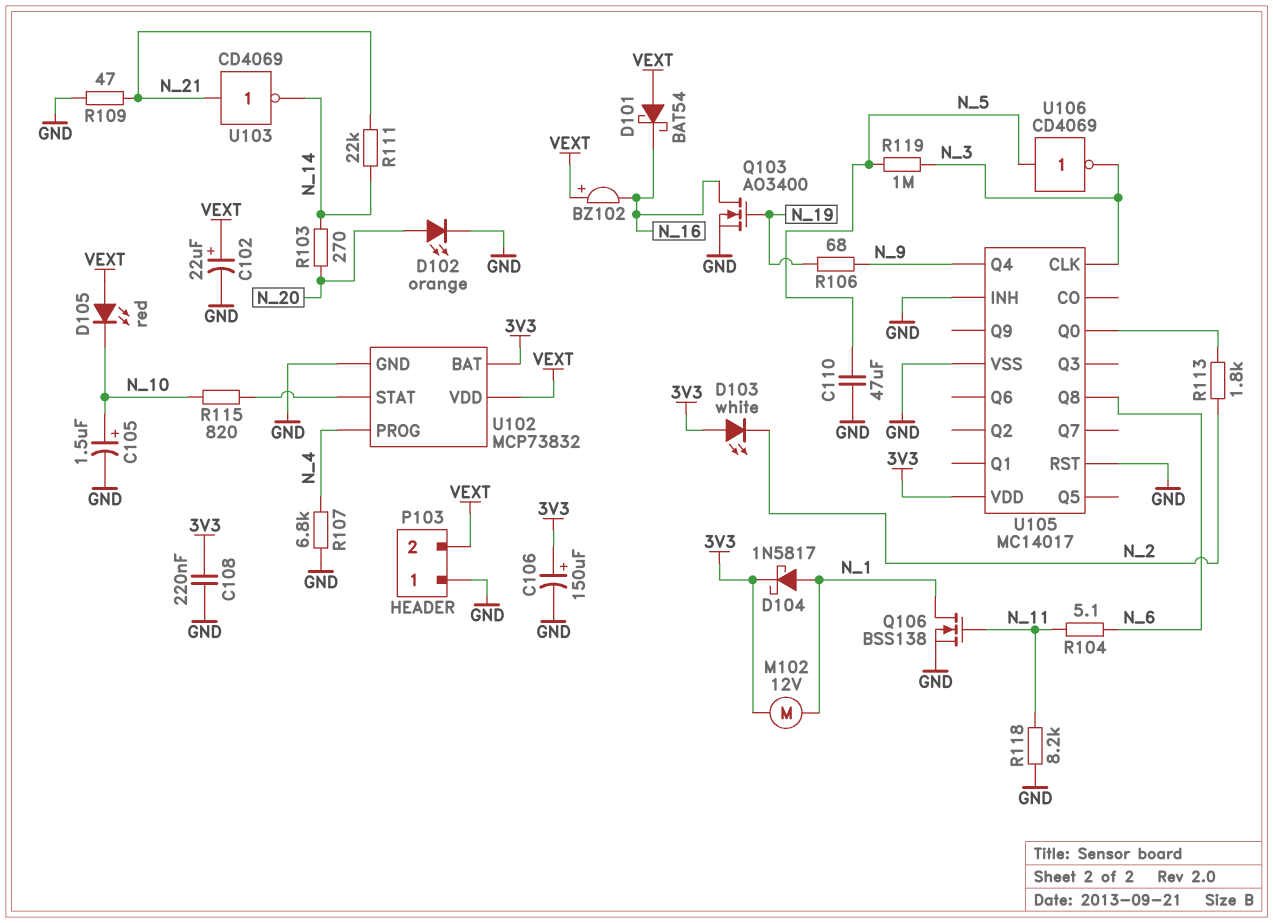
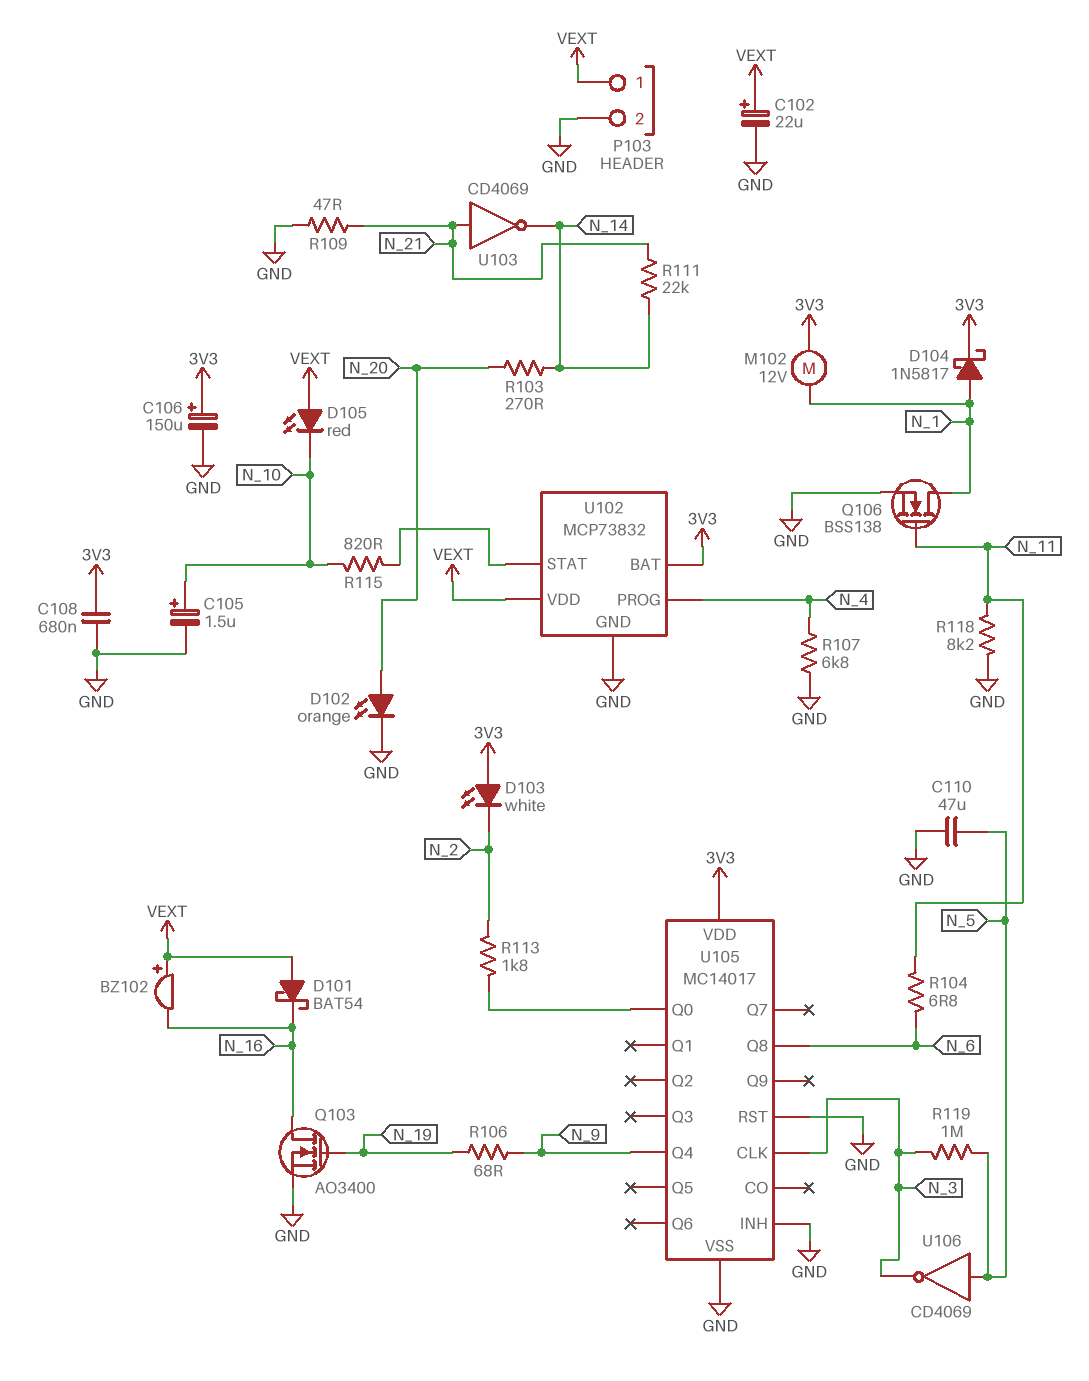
C108: 220nF (3V3, GND) -> 680nF (3V3, GND)
P103 pin 1: GND -> VEXT
P103 pin 2: VEXT -> GND
R104: 5.1 (N_6, N_11) -> 6.8 (N_6, N_11)

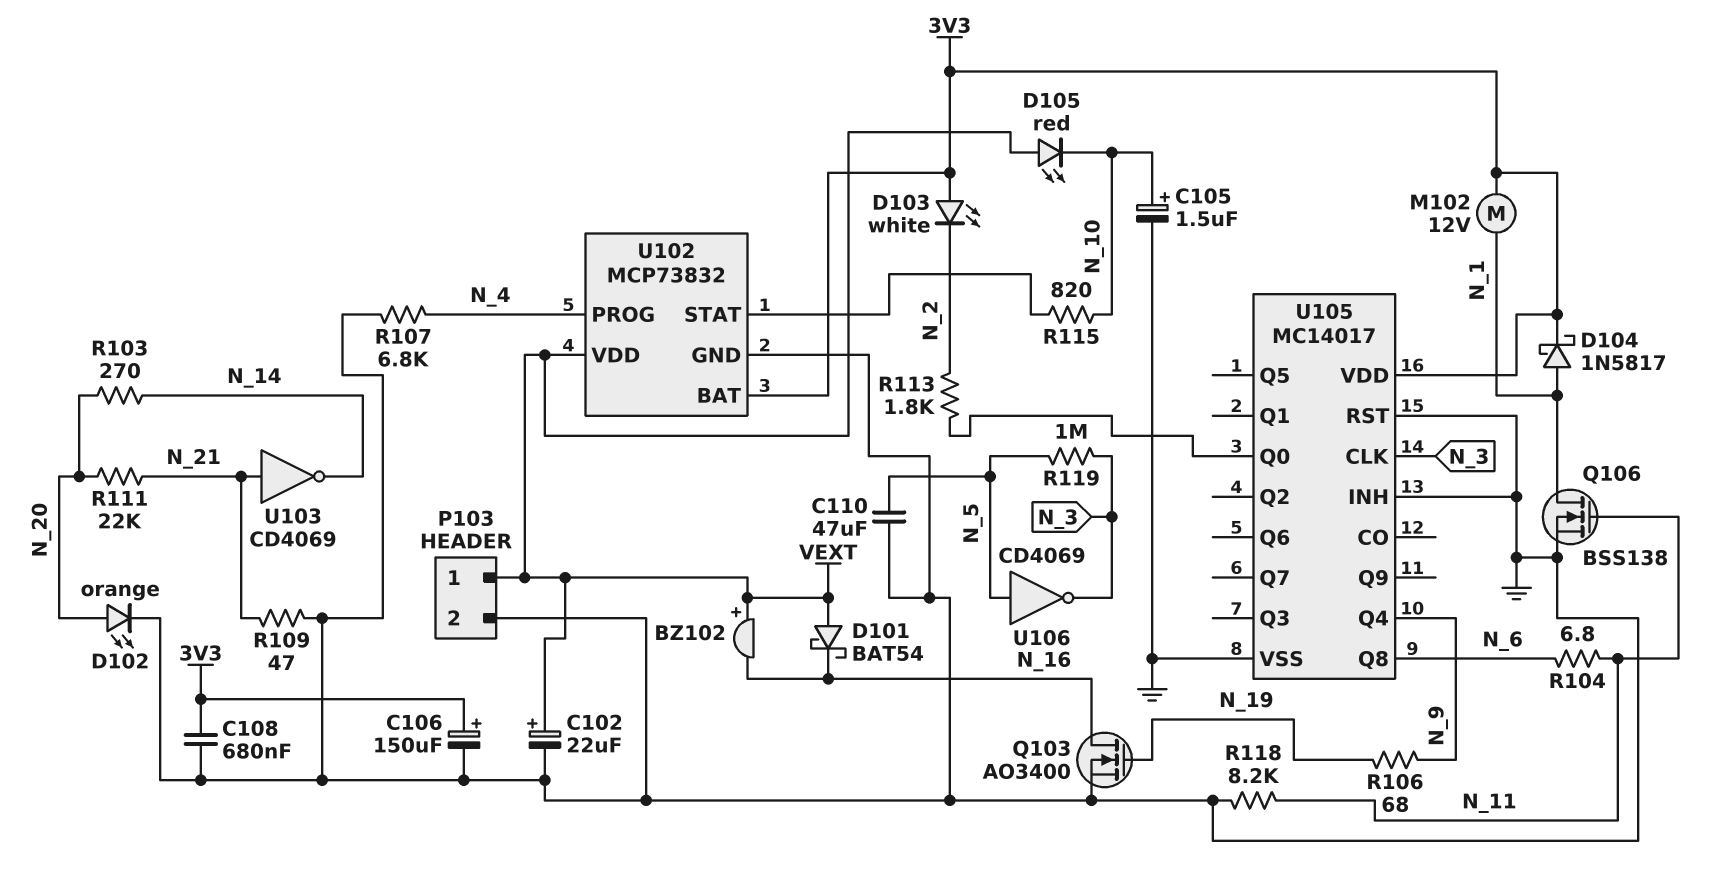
R111: 22k (N_14, N_21) -> 22k (N_20, N_21)

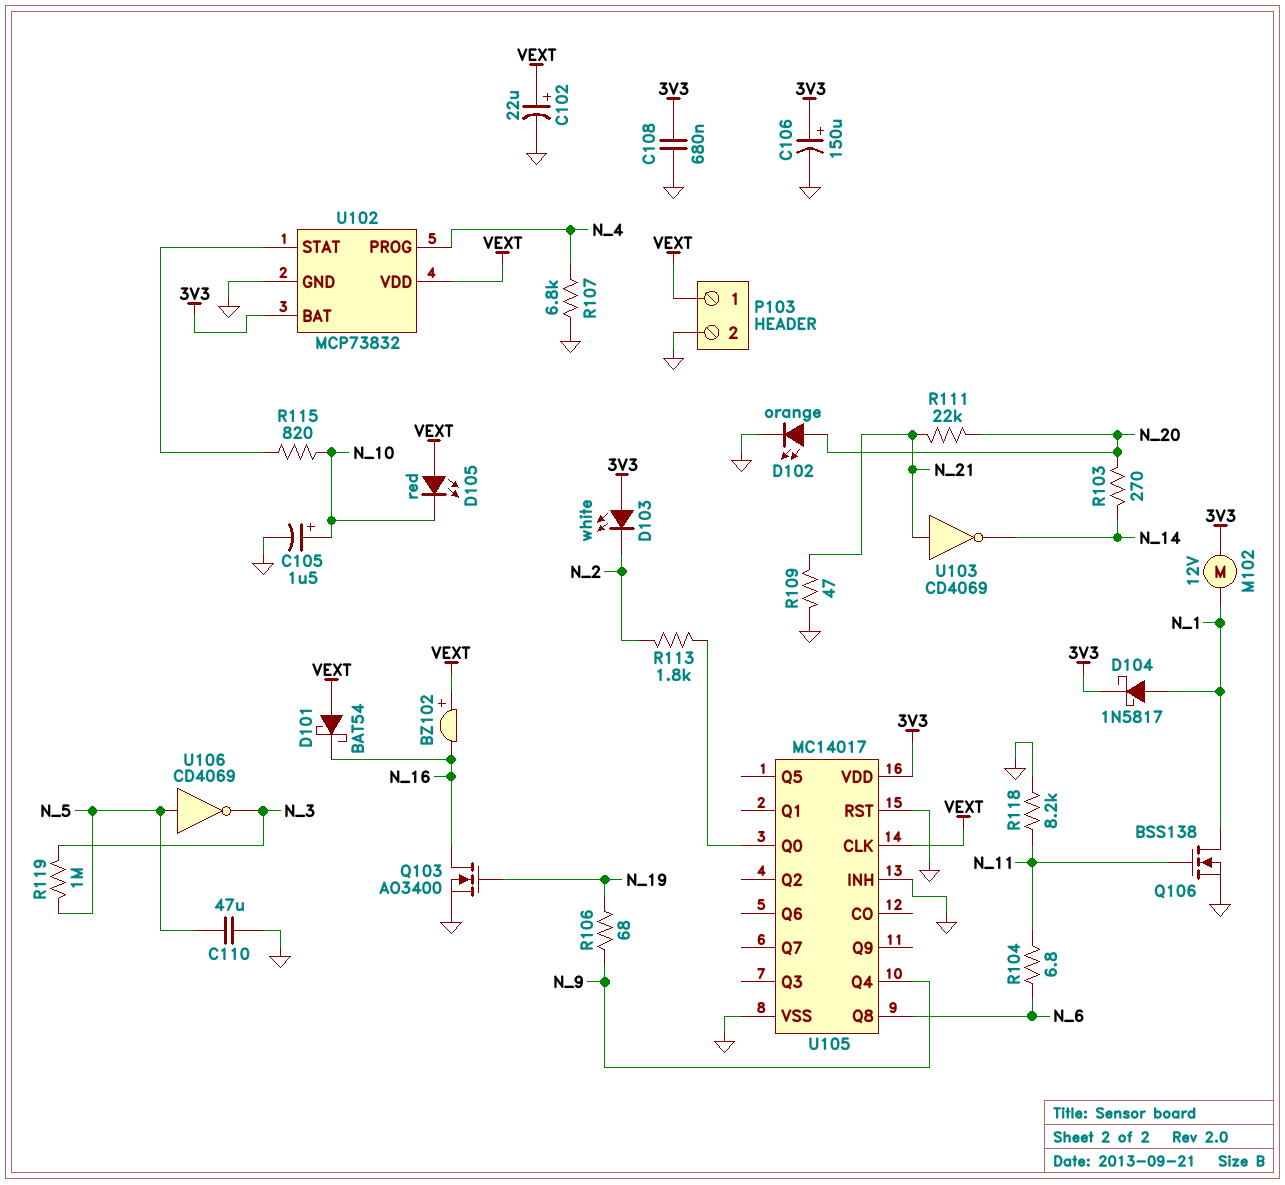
U105 pin CLK: N_3 -> VEXT

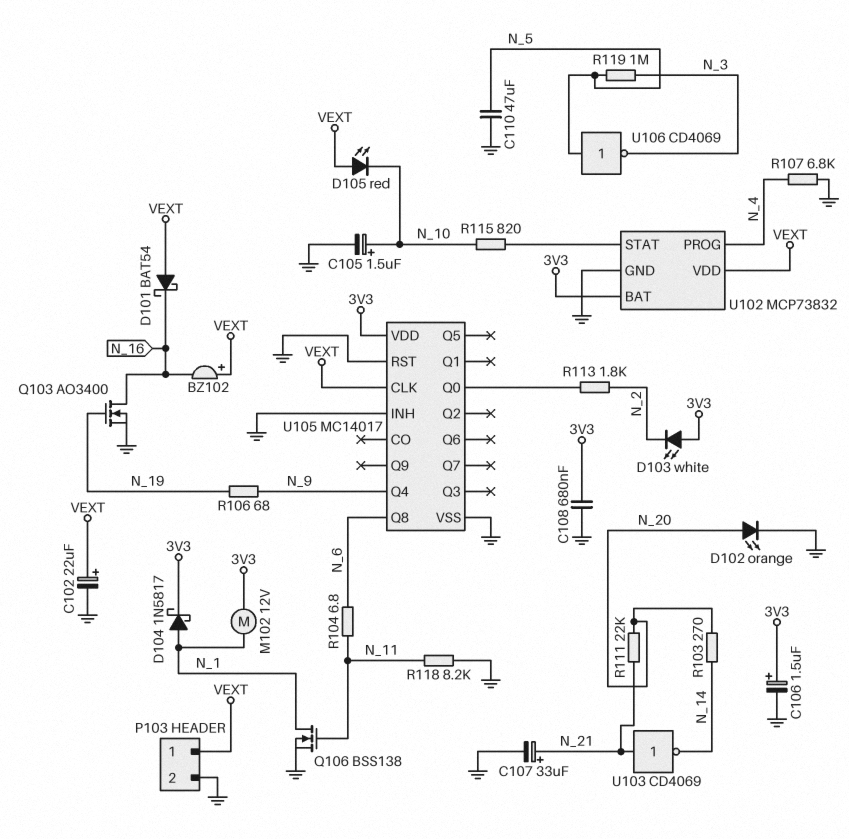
C106: 150uF (plus 3V3, minus GND) -> 1.5uF (plus 3V3, minus GND)
C107: none -> 33uF (plus N_21, minus GND)
R109: 47 (GND, N_21) -> none

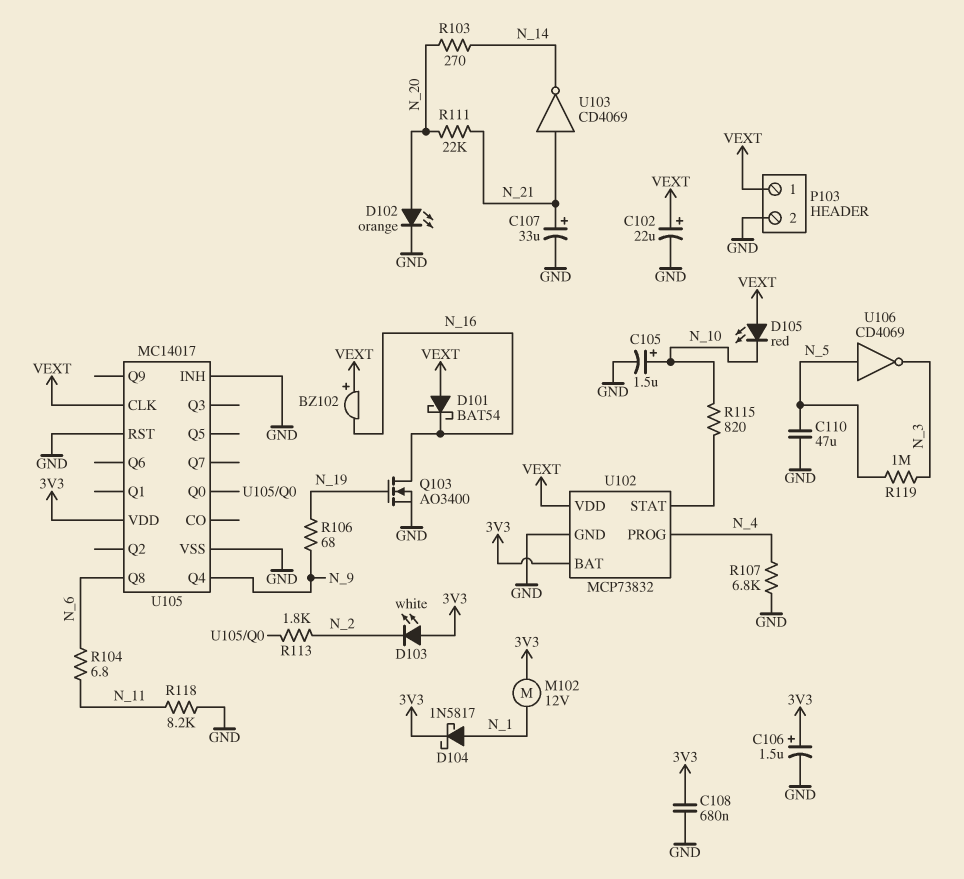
Q106: NMOS BSS138 (G N_11, D N_1, S GND) -> none

